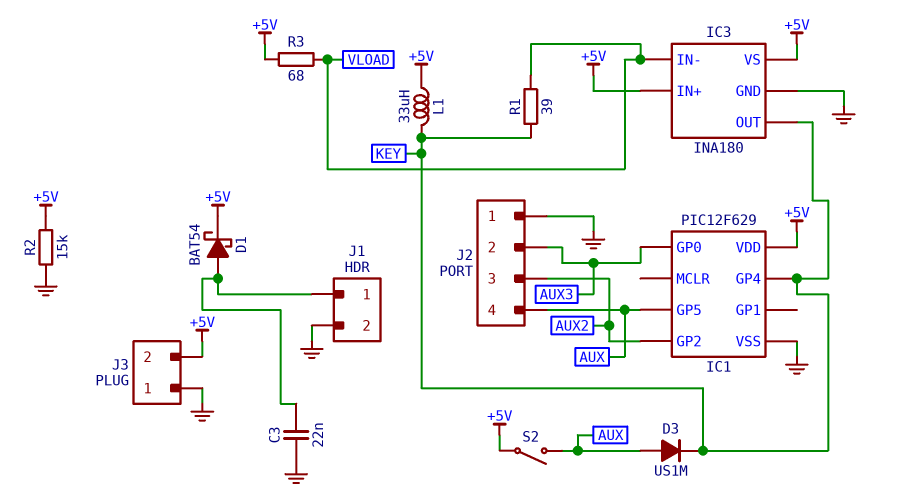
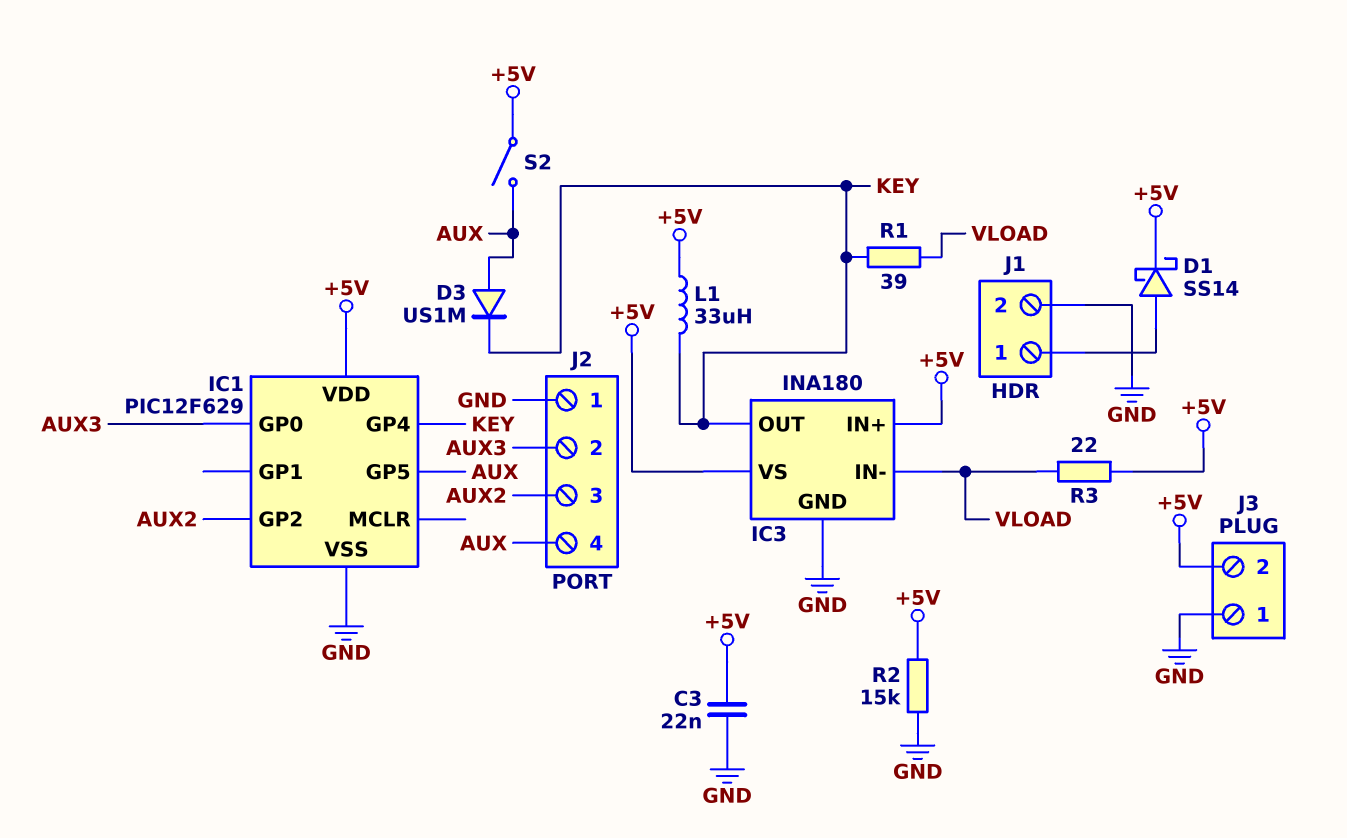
C3: 22nF (GND, J1/1) -> 22nF (+5V, GND)
D1: schottky BAT54 (A J1/1, K +5V) -> schottky SS14 (A J1/1, K +5V)
R3: 68 (+5V, VLOAD) -> 22 (+5V, VLOAD)

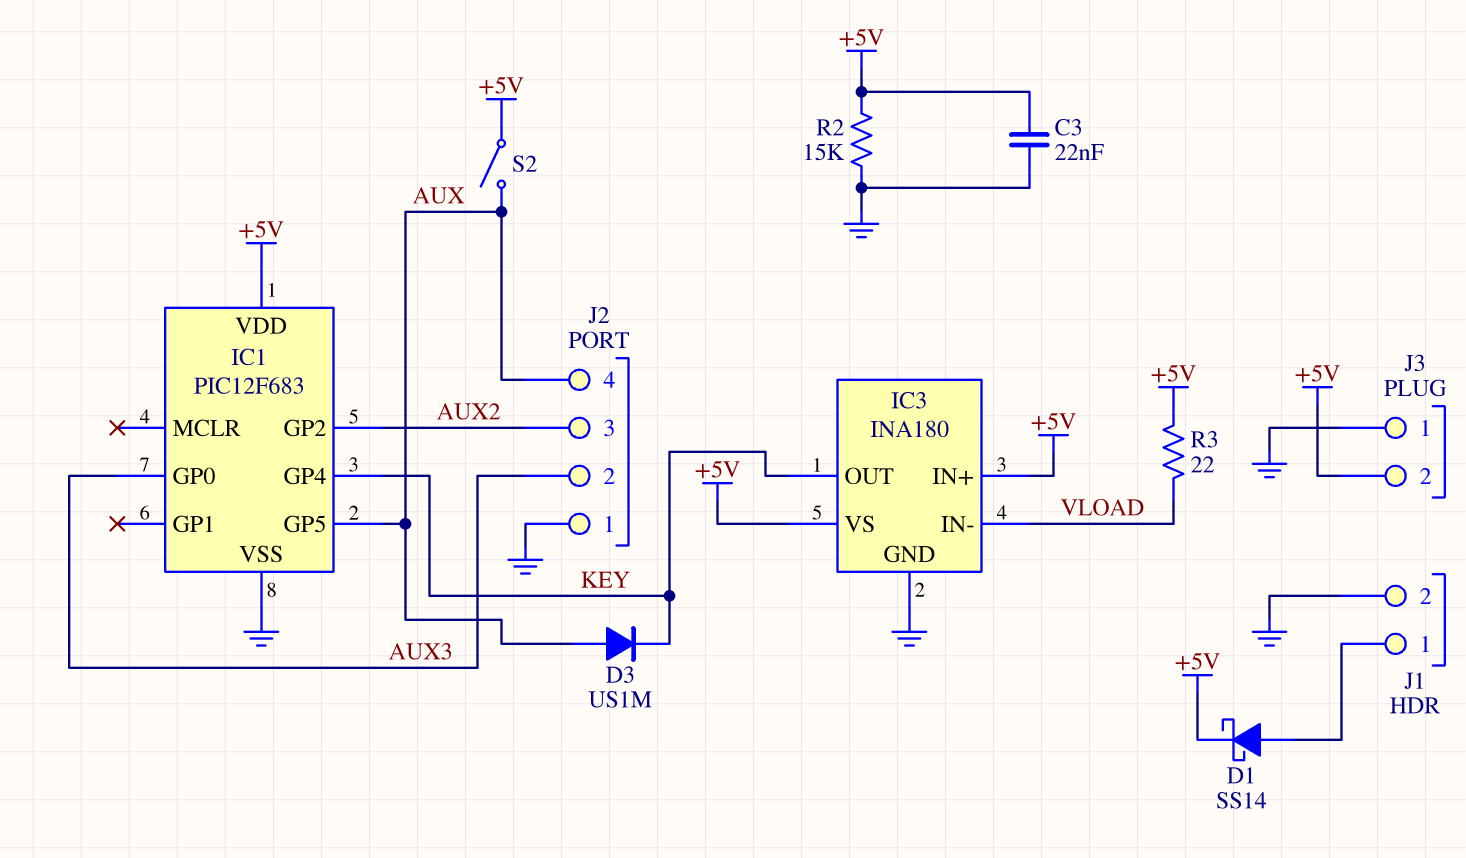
IC1: PIC12F629 -> PIC12F683
L1: 33uH (+5V, KEY) -> none
R1: 39 (KEY, VLOAD) -> none

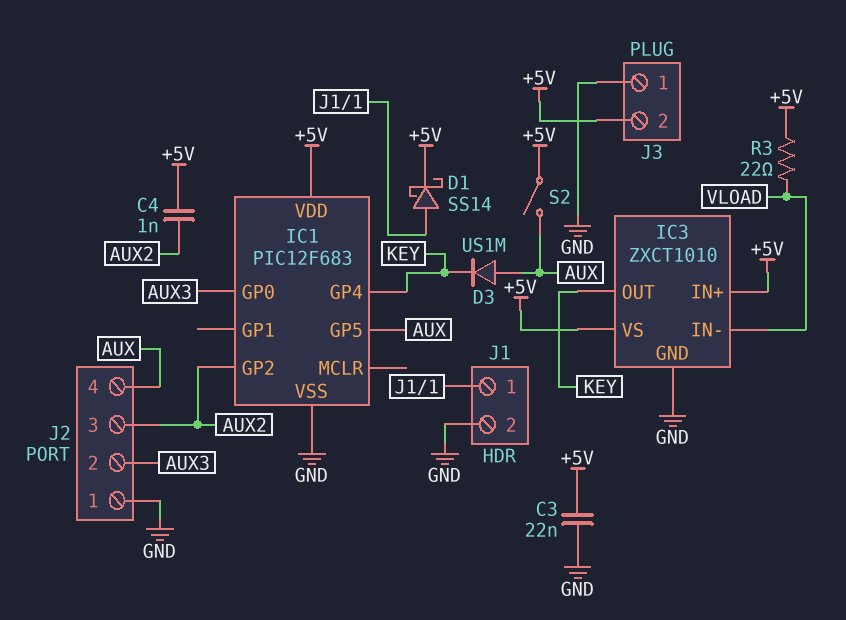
C4: none -> 1nF (+5V, AUX2)
IC3: INA180 -> ZXCT1010
R2: 15k (+5V, GND) -> none

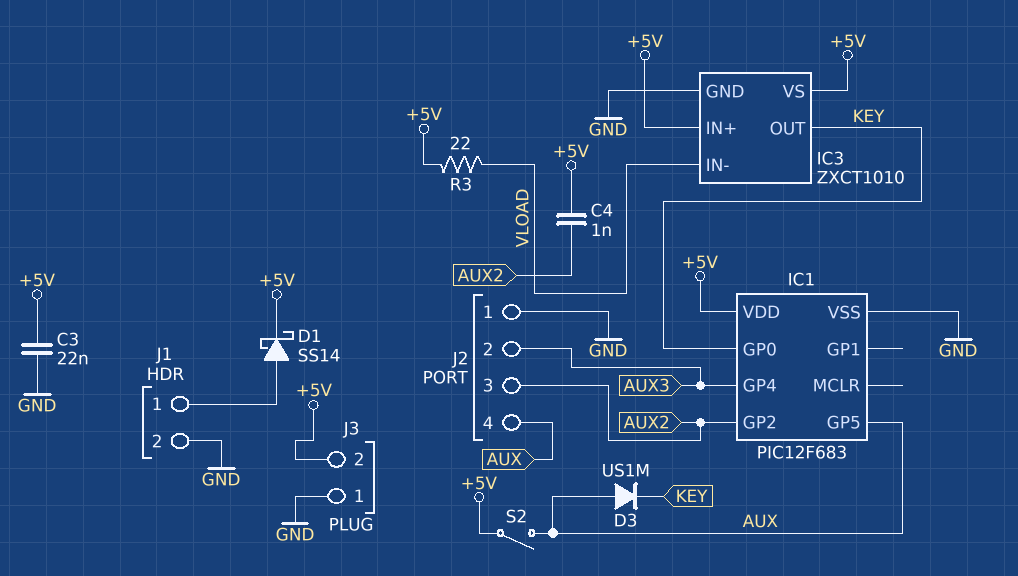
IC1 pin GP0: AUX3 -> KEY
IC1 pin GP4: KEY -> AUX3

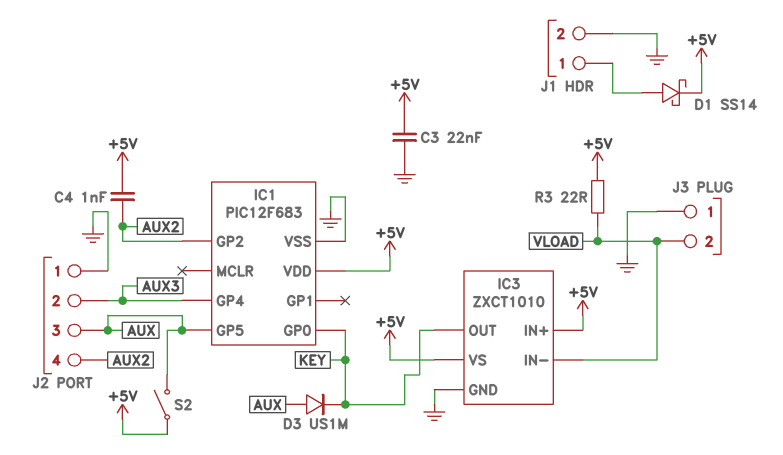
J2 pin 3: AUX2 -> AUX
J2 pin 4: AUX -> AUX2
J3 pin 2: +5V -> VLOAD

